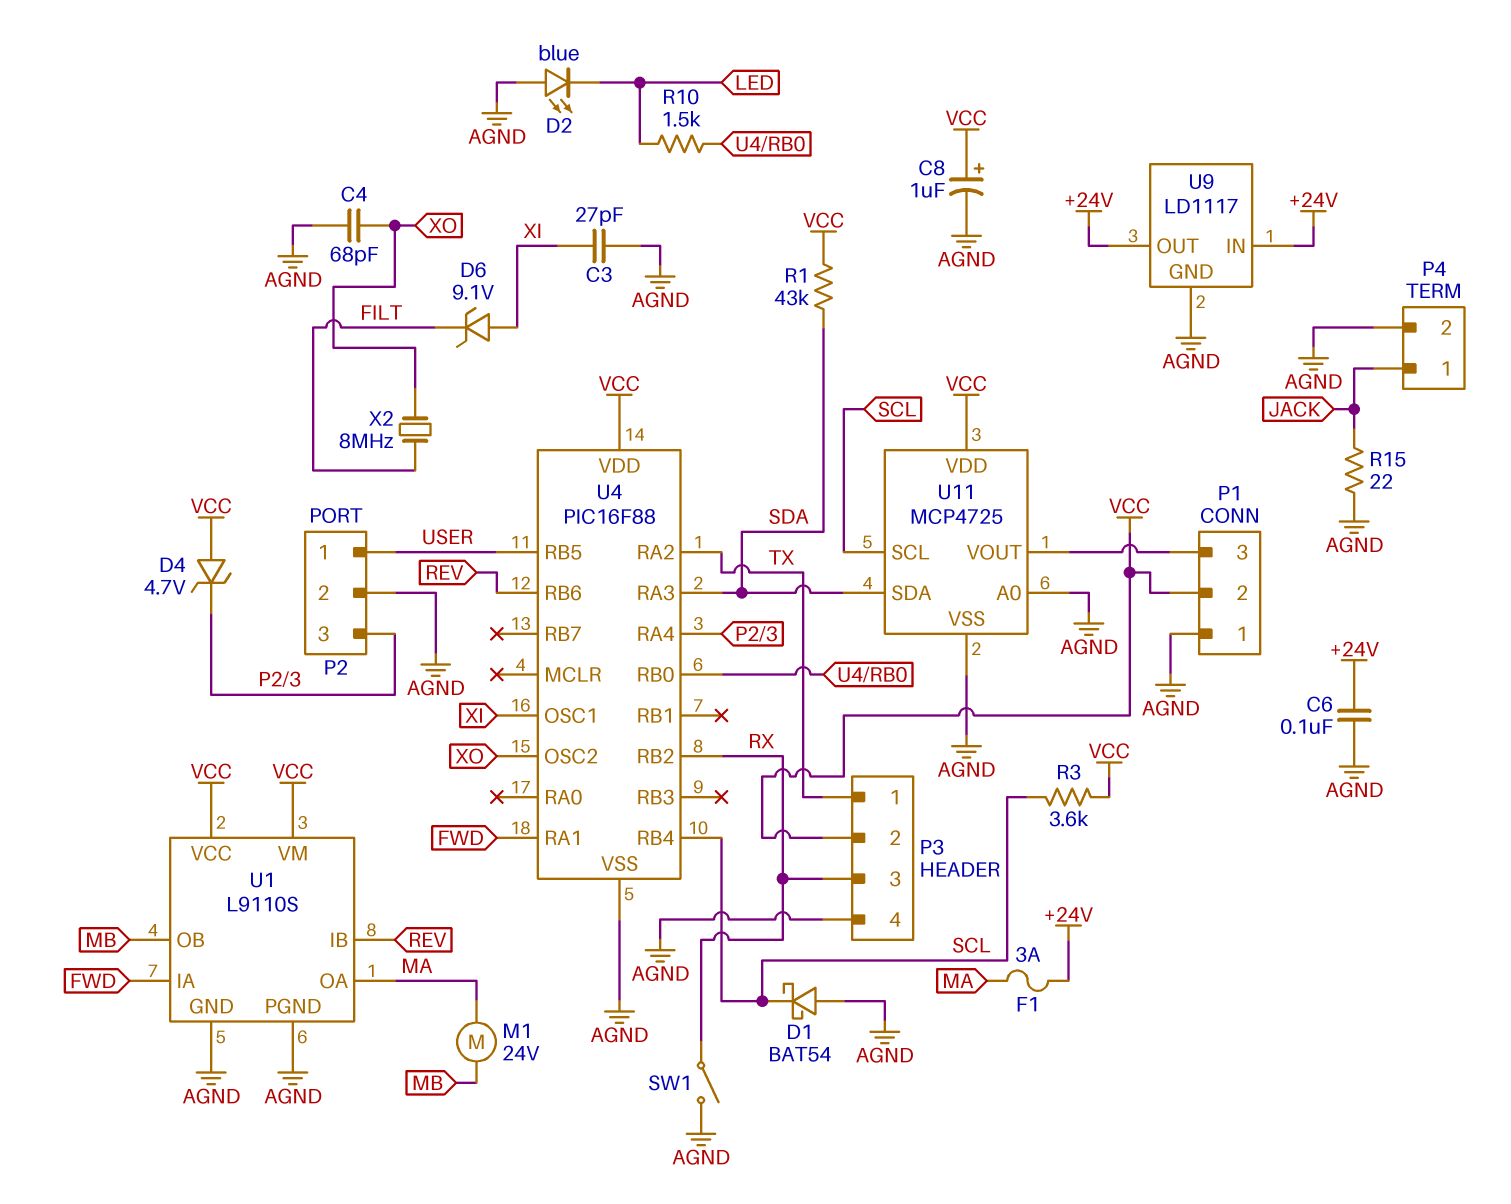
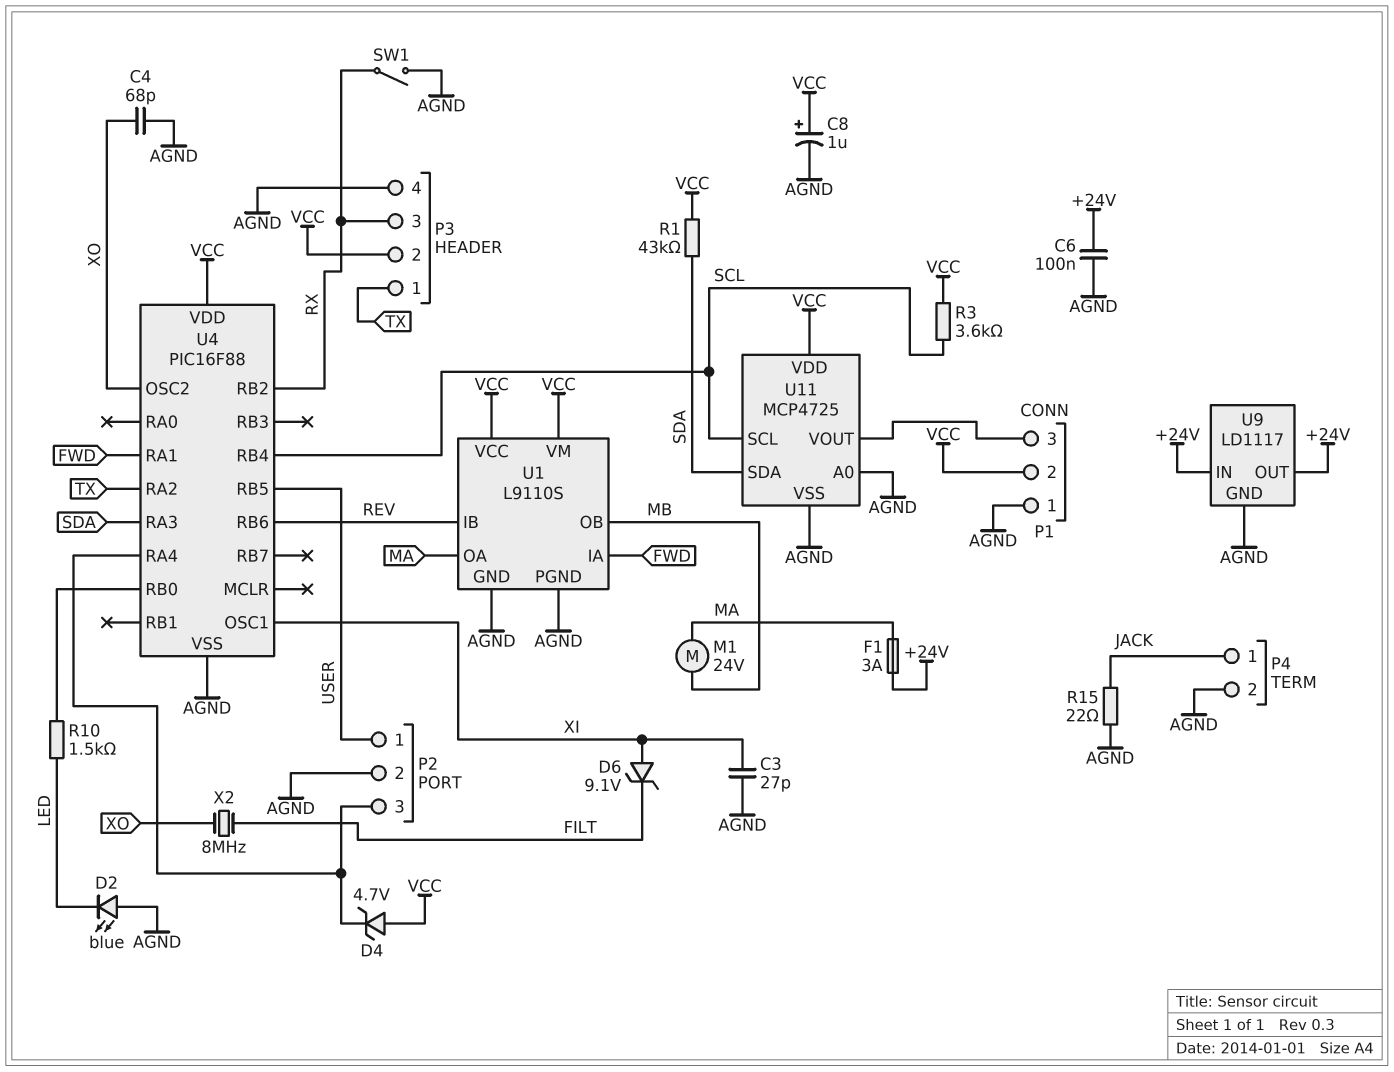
D1: schottky BAT54 (A AGND, K SCL) -> none

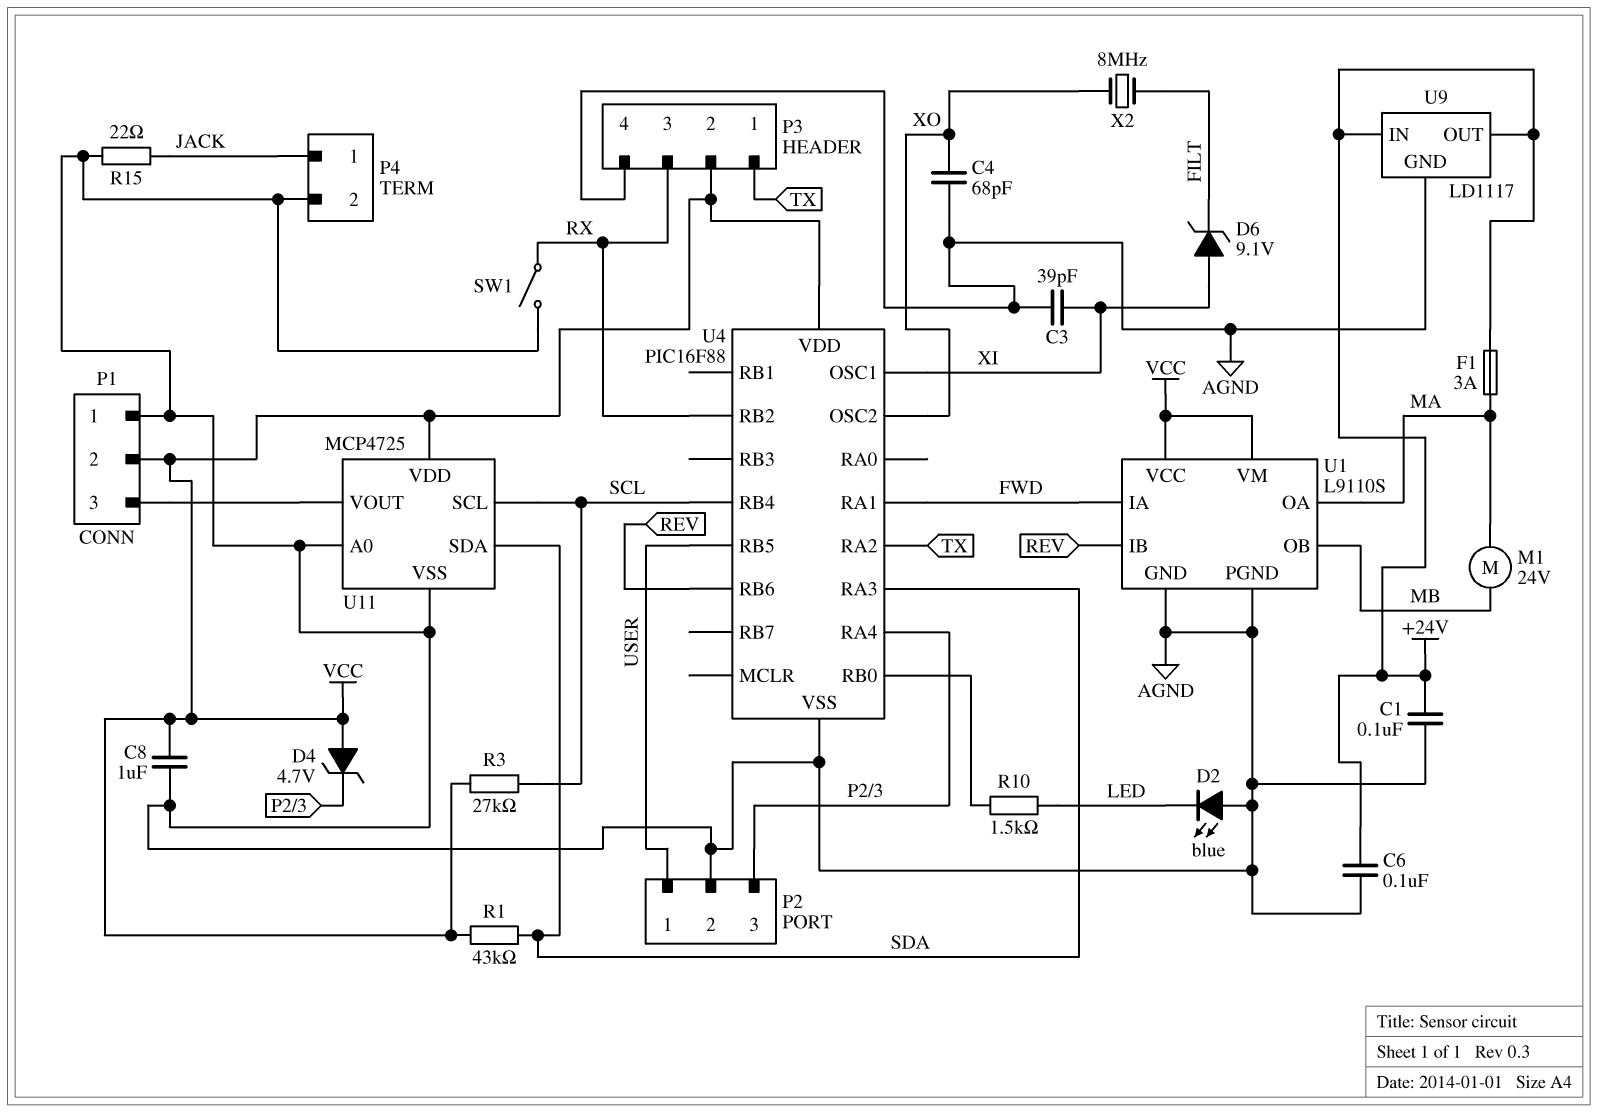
C1: none -> 100nF (+24V, AGND)
C3: 27pF (AGND, XI) -> 39pF (AGND, XI)
C8: 1uF (plus VCC, minus AGND) -> 1uF (AGND, VCC)
R3: 3.6k (SCL, VCC) -> 27k (SCL, VCC)

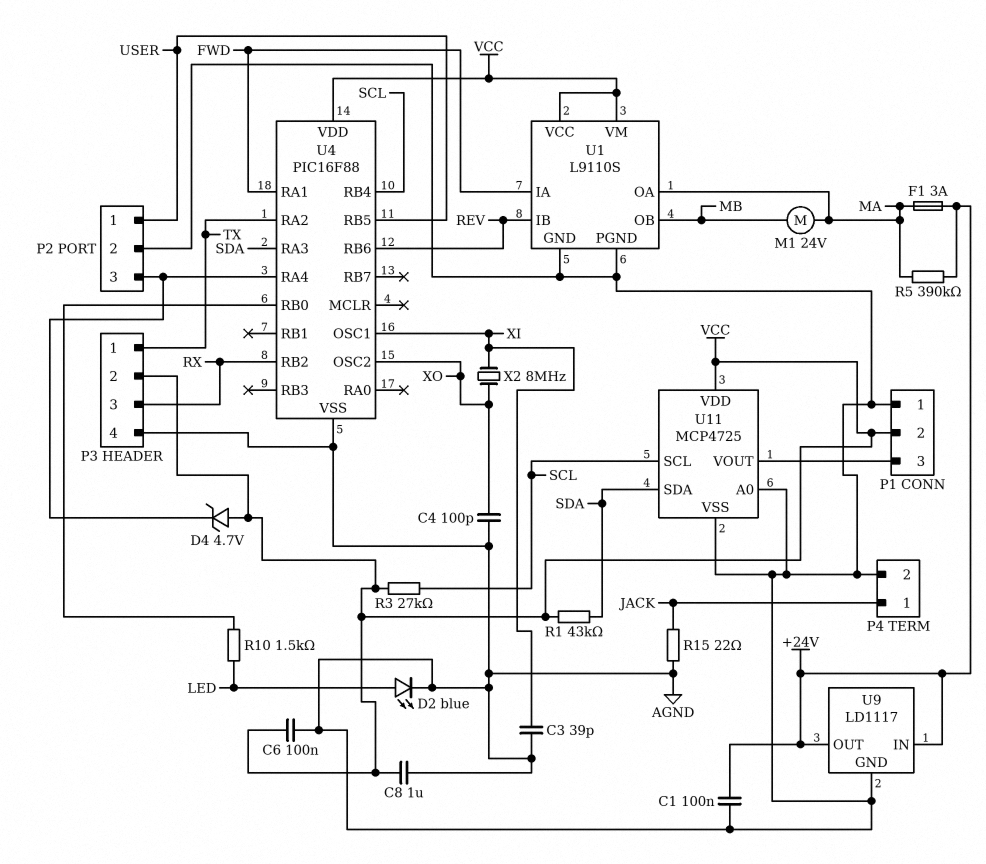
C4: 68pF (AGND, XO) -> 100pF (AGND, XO)
C6: 100nF (+24V, AGND) -> 100nF (AGND, VCC)
D2: LED blue (A AGND, K LED) -> LED blue (A LED, K AGND)
D6: zener 9.1V (A XI, K FILT) -> none
R5: none -> 390k (+24V, MA)
SW1: switch (AGND, RX) -> none
X2: 8MHz (FILT, XO) -> 8MHz (XI, XO)

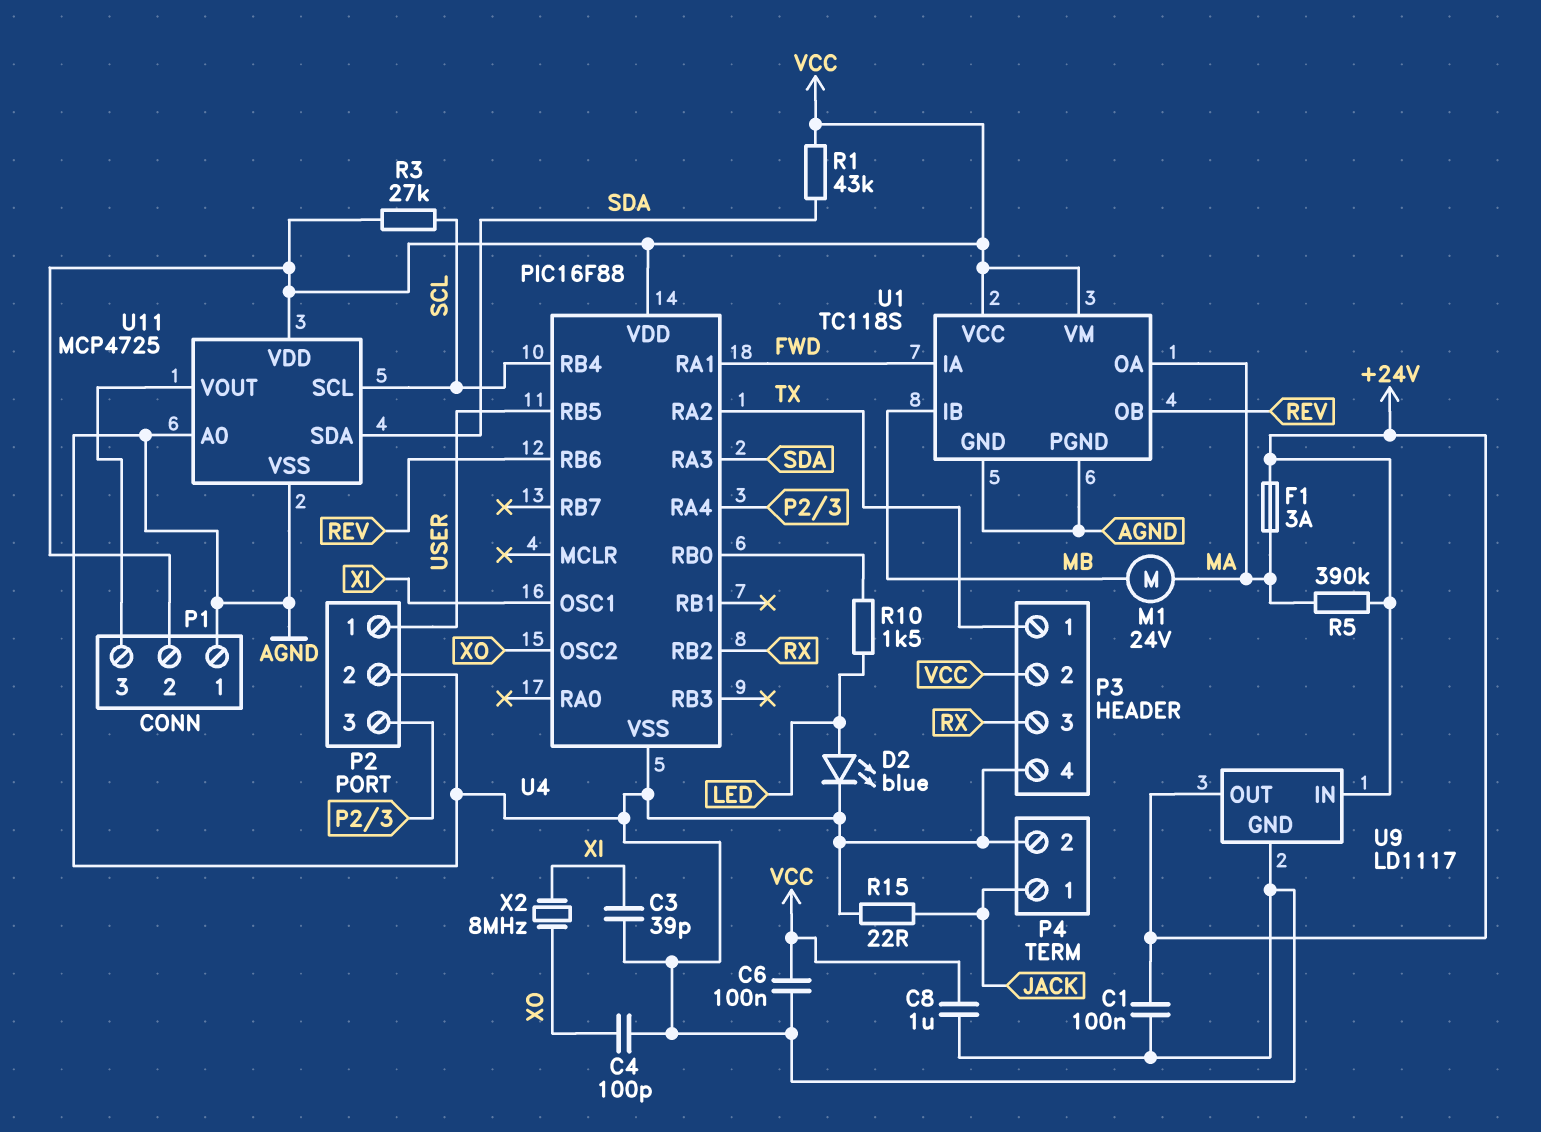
D4: zener 4.7V (A VCC, K P2/3) -> none
U1: L9110S -> TC118S
U1 pin IB: REV -> MB
U1 pin OB: MB -> REV

